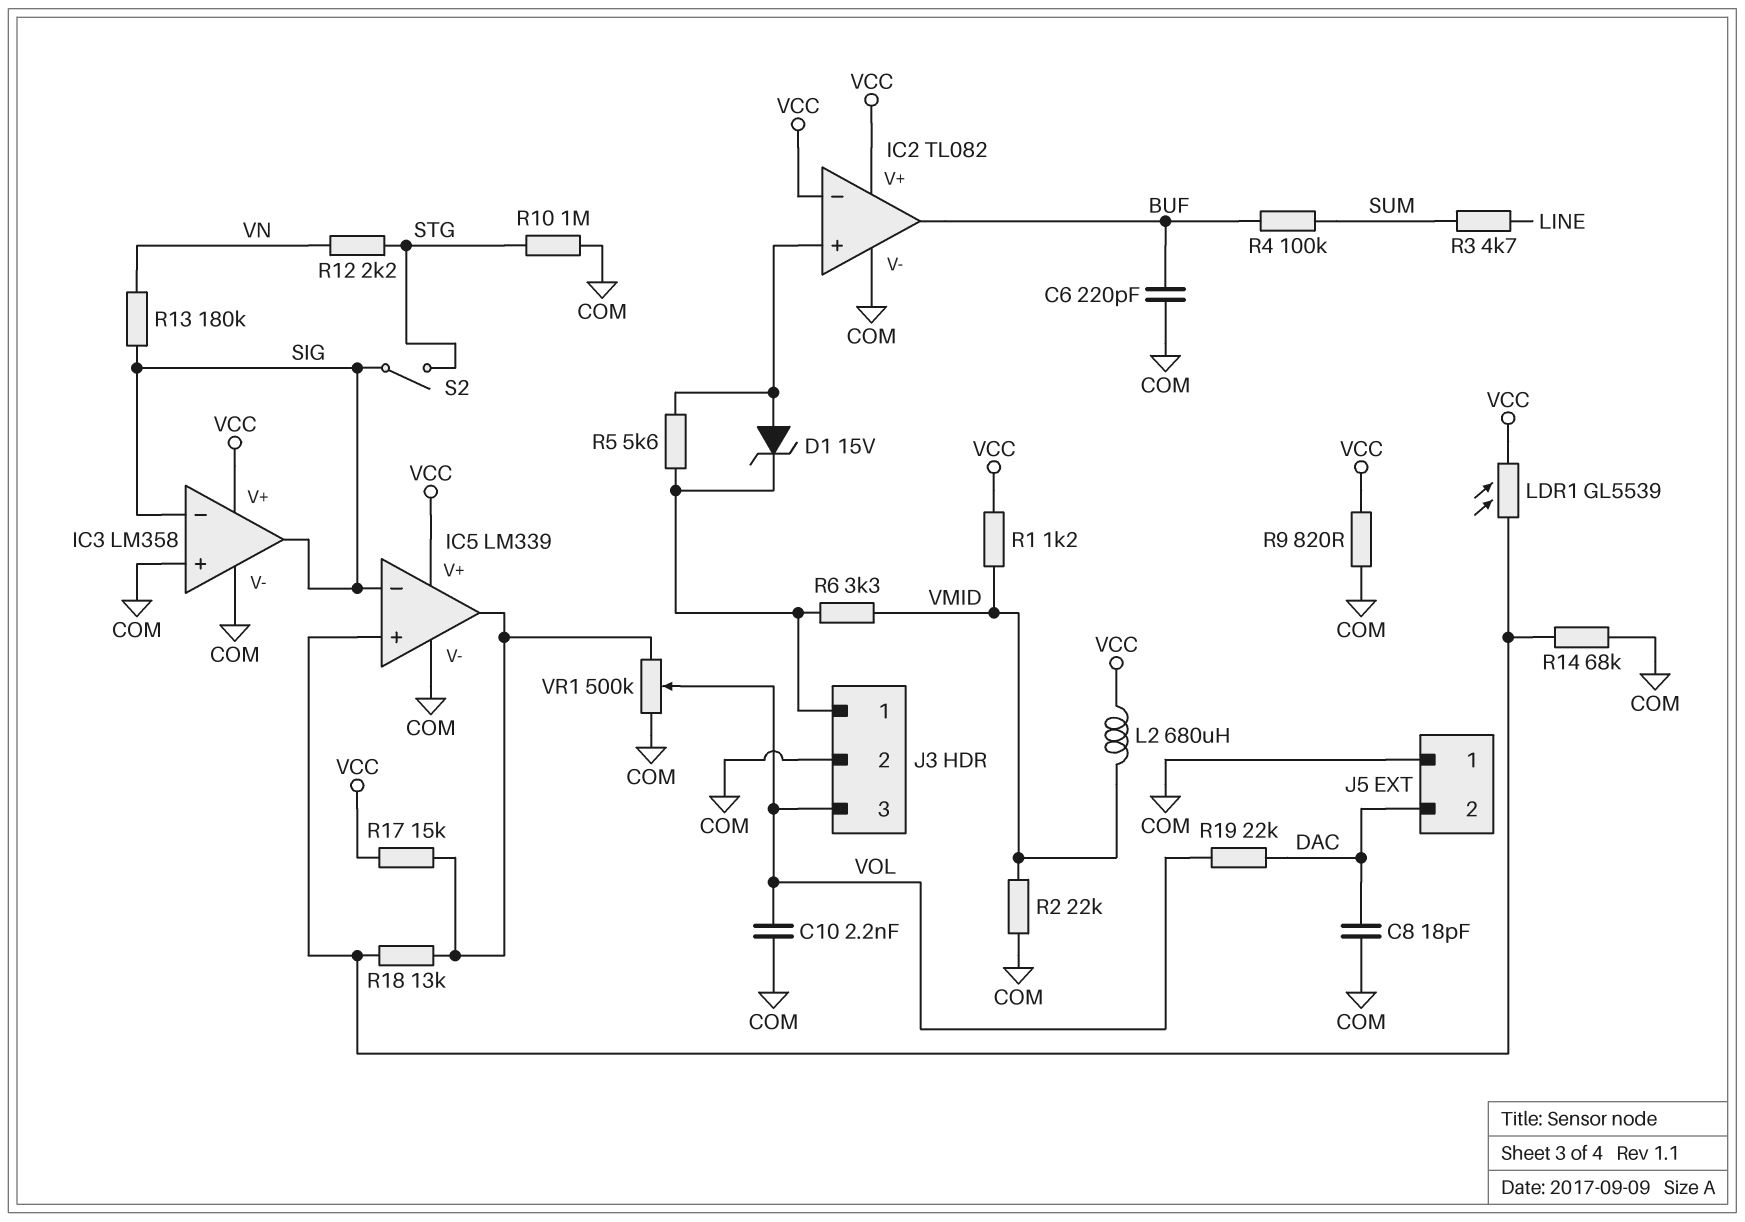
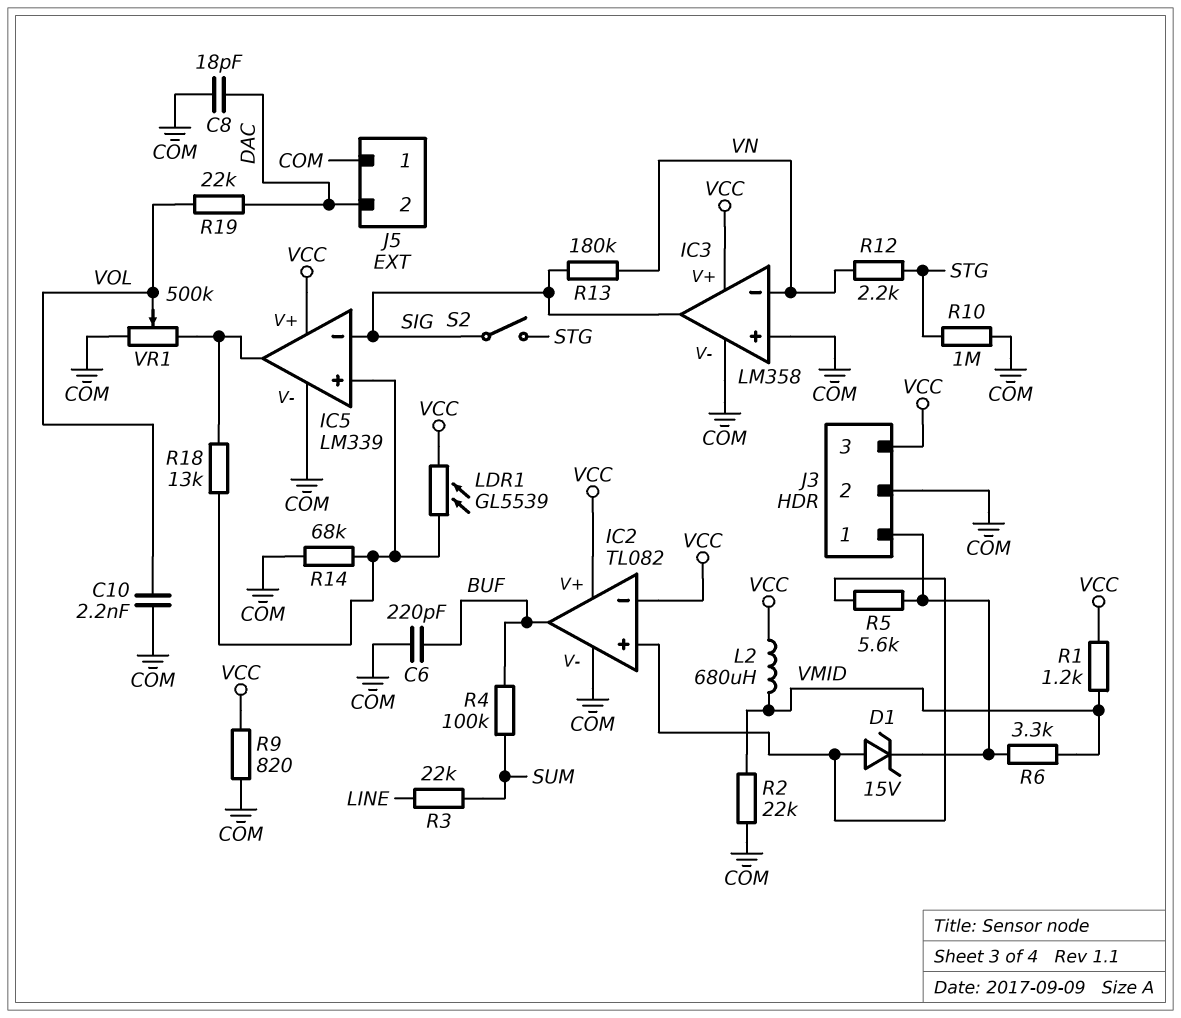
IC3 pin in-: SIG -> VN
J3 pin 3: VOL -> VCC
R3: 4.7k (LINE, SUM) -> 22k (LINE, SUM)
R17: 15k (IC5/out, VCC) -> none

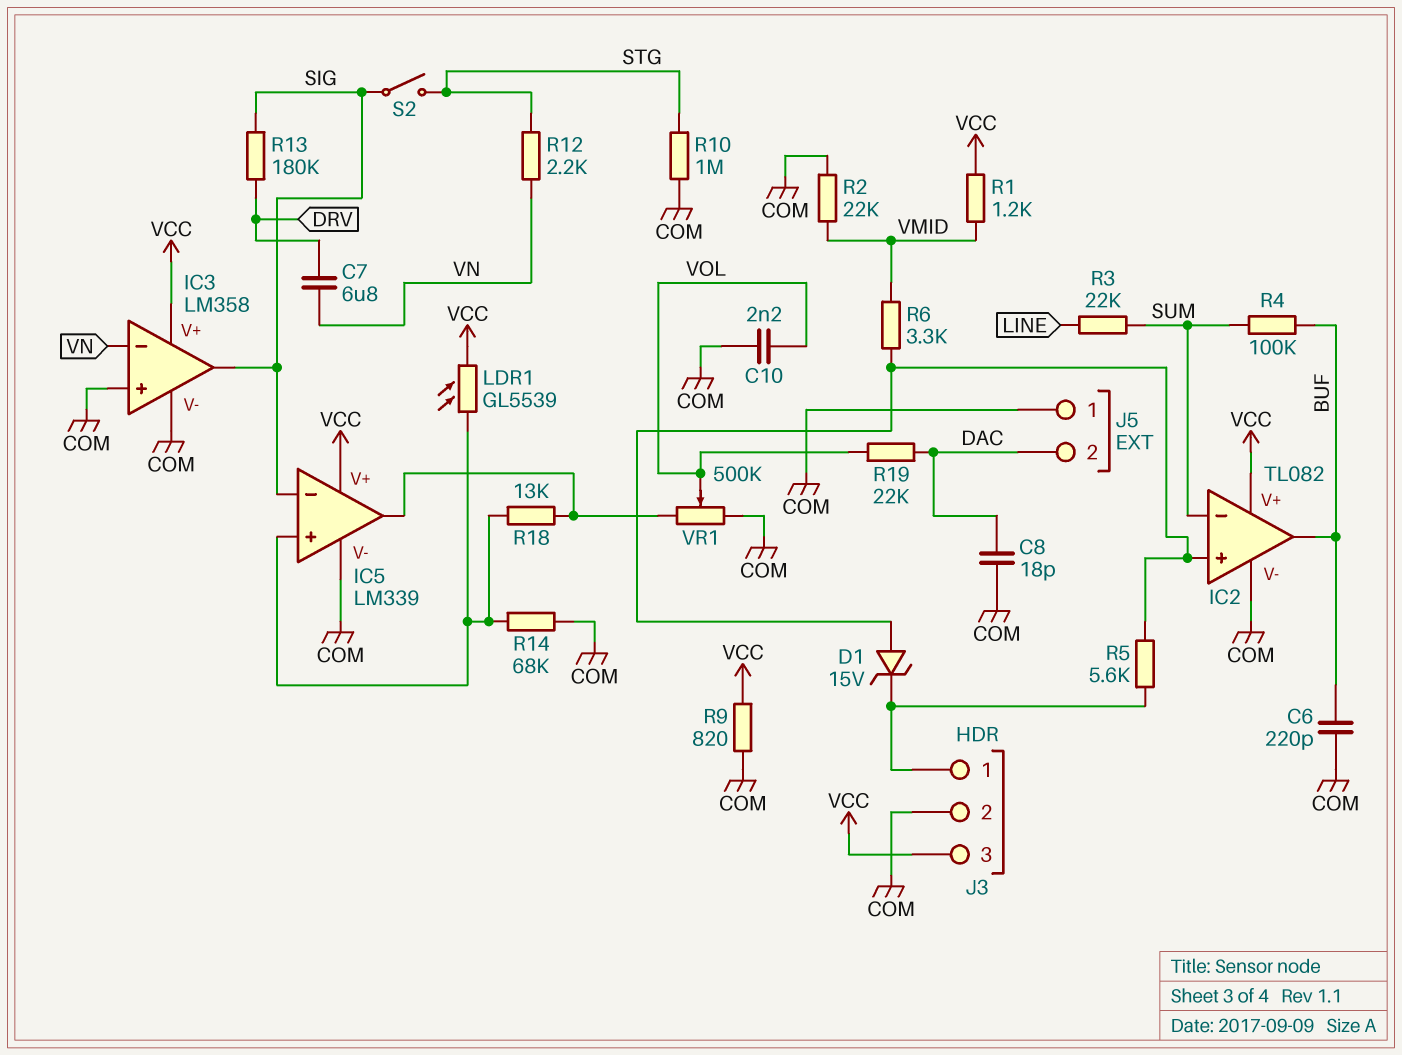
C7: none -> 6.8uF (DRV, VN)
IC2 pin in-: VCC -> SUM
L2: 680uH (VCC, VMID) -> none
R6: 3.3k (J3/1, VMID) -> 3.3k (IC2/in+, VMID)
R13: 180k (SIG, VN) -> 180k (DRV, SIG)

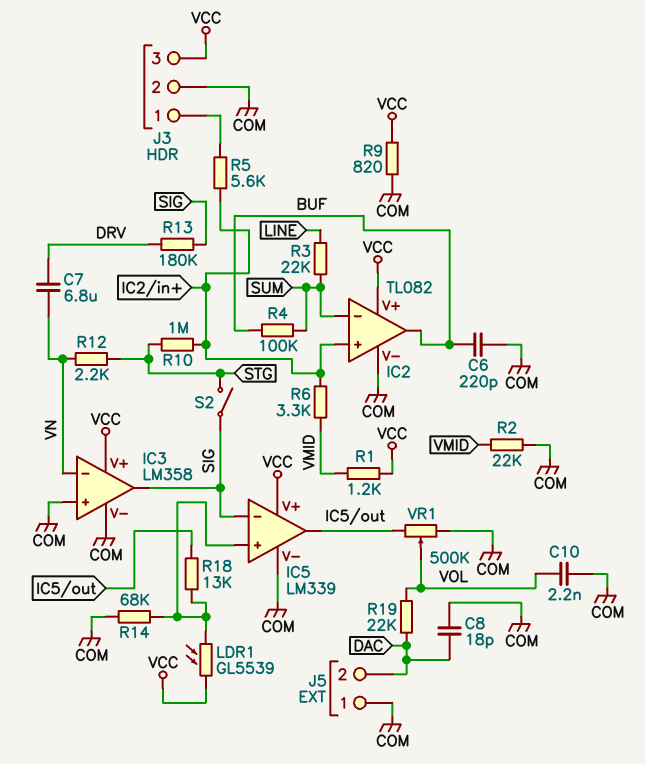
D1: zener 15V (A IC2/in+, K J3/1) -> none
R10: 1M (COM, STG) -> 1M (IC2/in+, STG)

